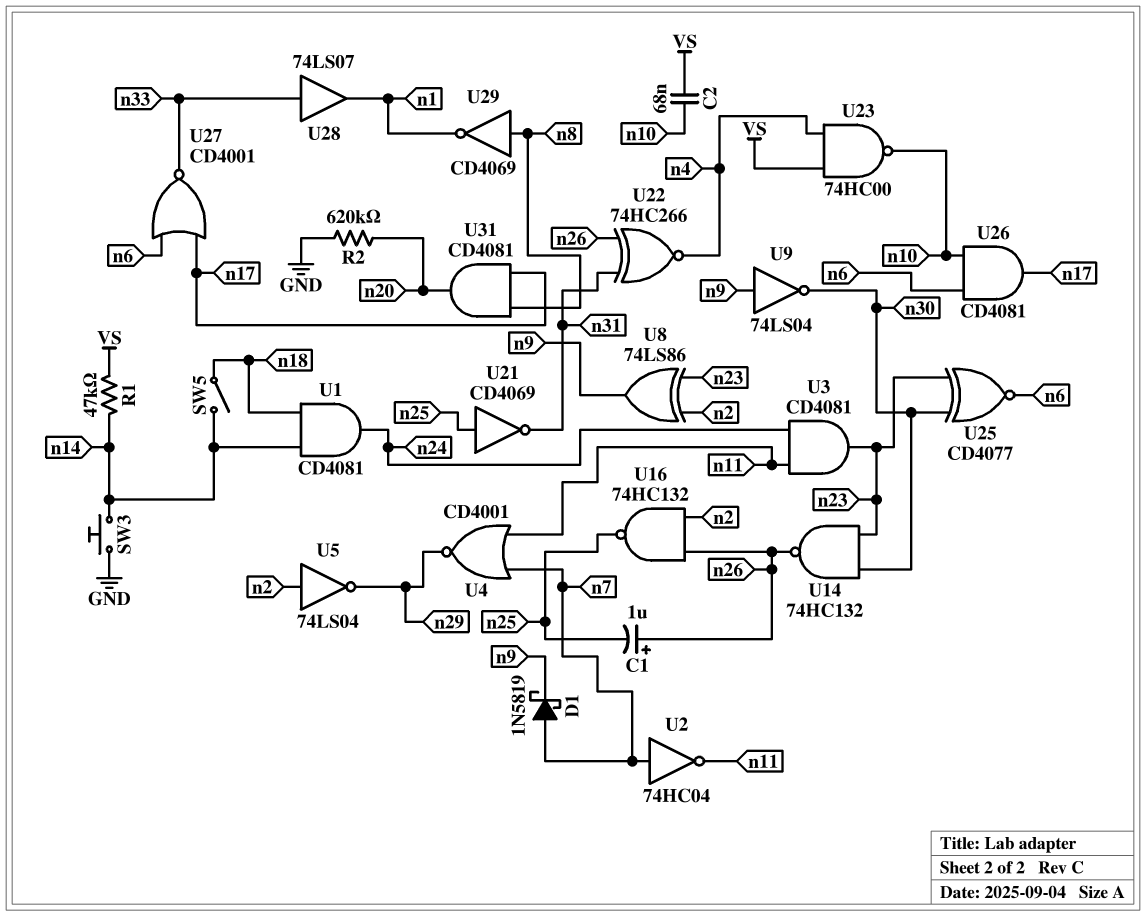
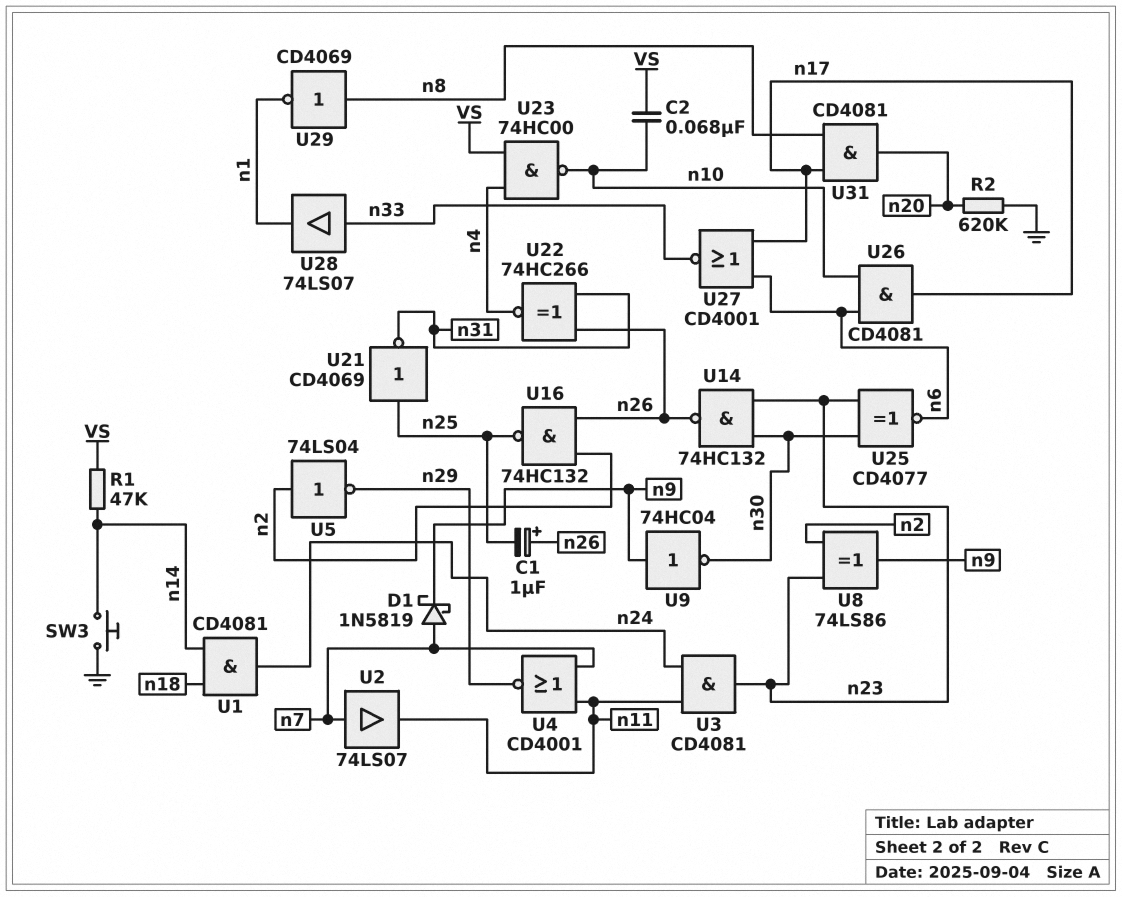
SW5: switch (n14, n18) -> none
U2: NOT 74HC04 (in n7, out n11) -> buffer 74LS07 (in n7, out n11)
U9: NOT 74LS04 (in n9, out n30) -> NOT 74HC04 (in n9, out n30)

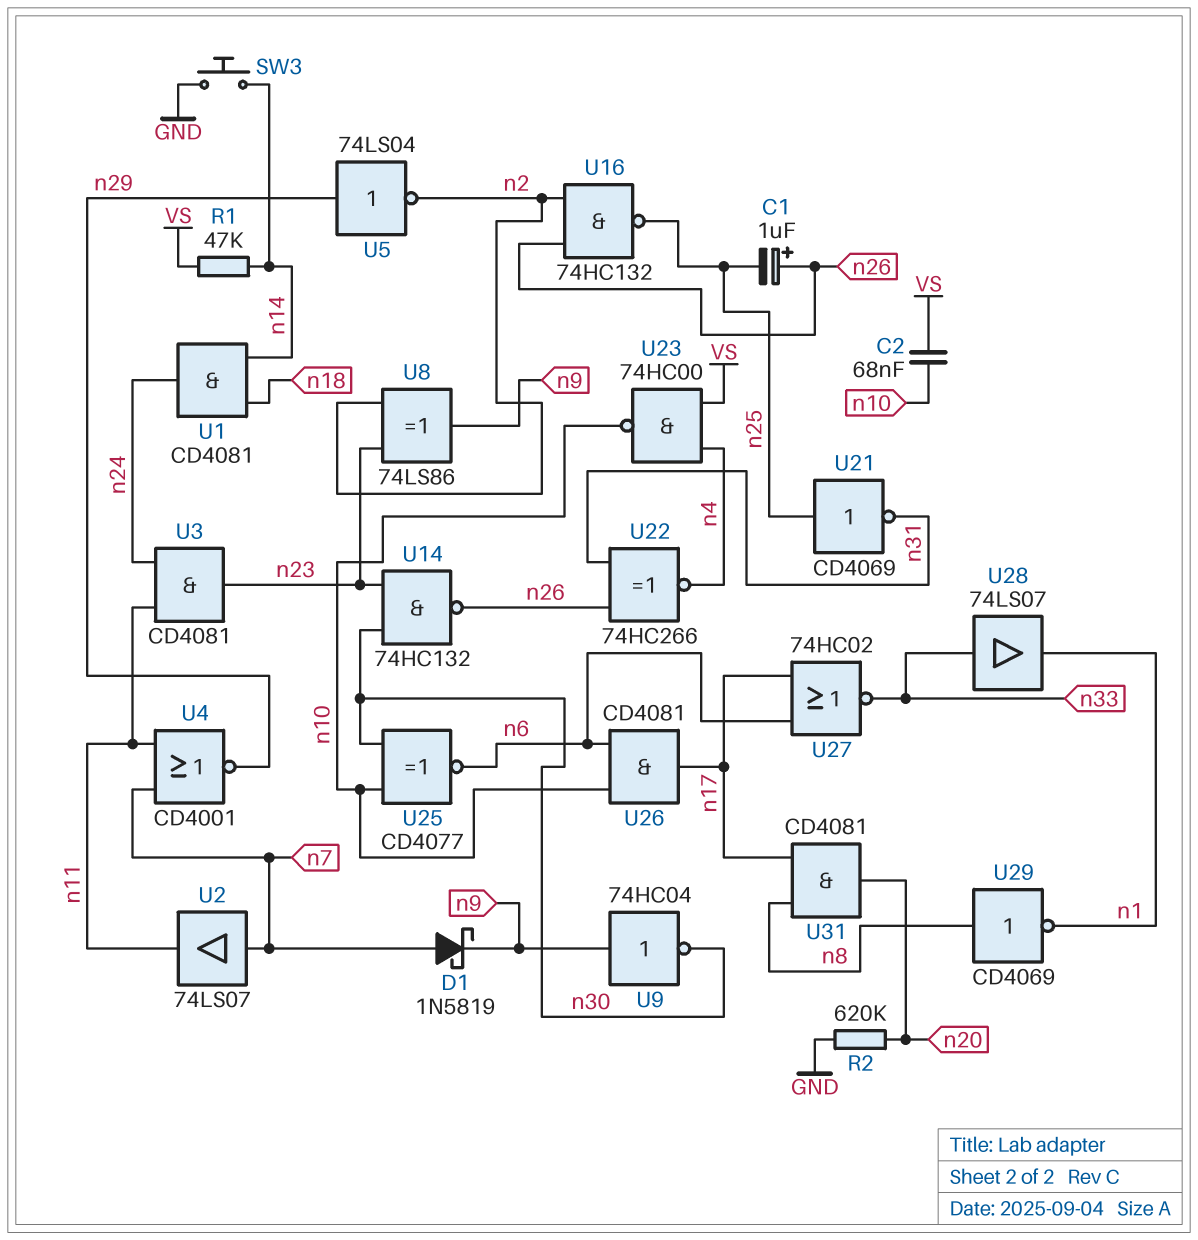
U5: NOT 74LS04 (in n2, out n29) -> NOT 74LS04 (in n29, out n2)
U25: XNOR CD4077 (in n23, in n30, out n6) -> XNOR CD4077 (in n10, in n30, out n6)
U27: NOR CD4001 (in n6, in n17, out n33) -> NOR 74HC02 (in n6, in n17, out n33)

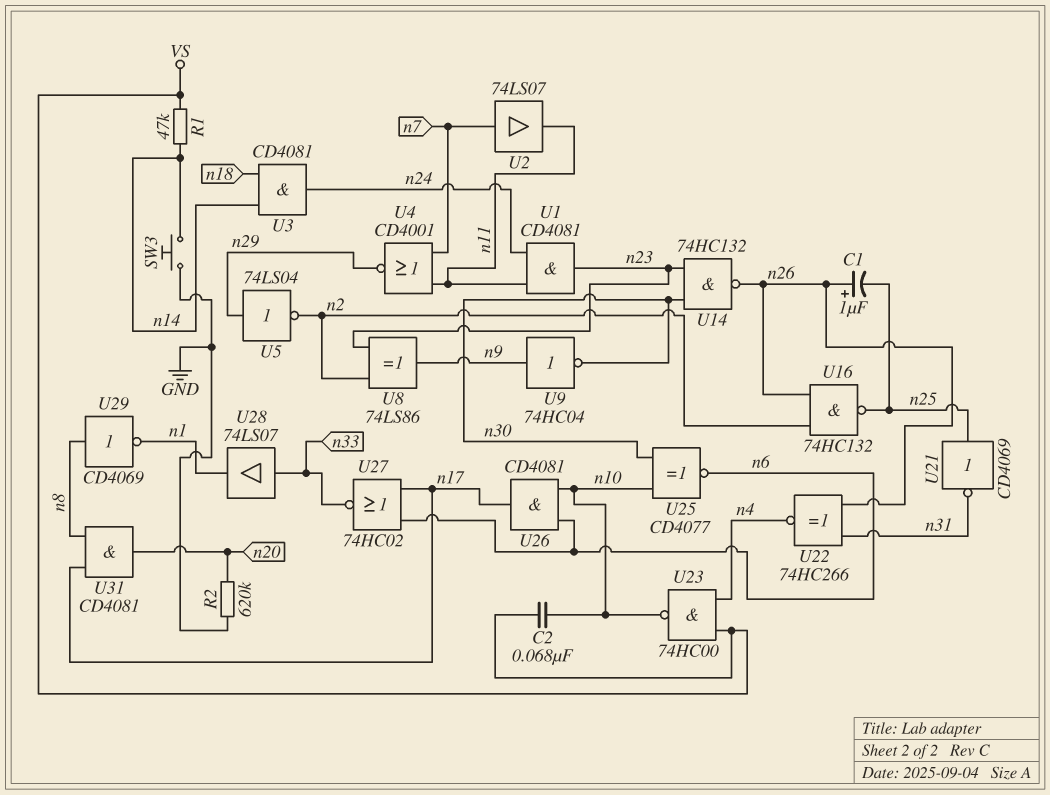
D1: schottky 1N5819 (A n7, K n9) -> none
U1: AND CD4081 (in n14, in n18, out n24) -> AND CD4081 (in n11, in n24, out n23)
U3: AND CD4081 (in n11, in n24, out n23) -> AND CD4081 (in n14, in n18, out n24)

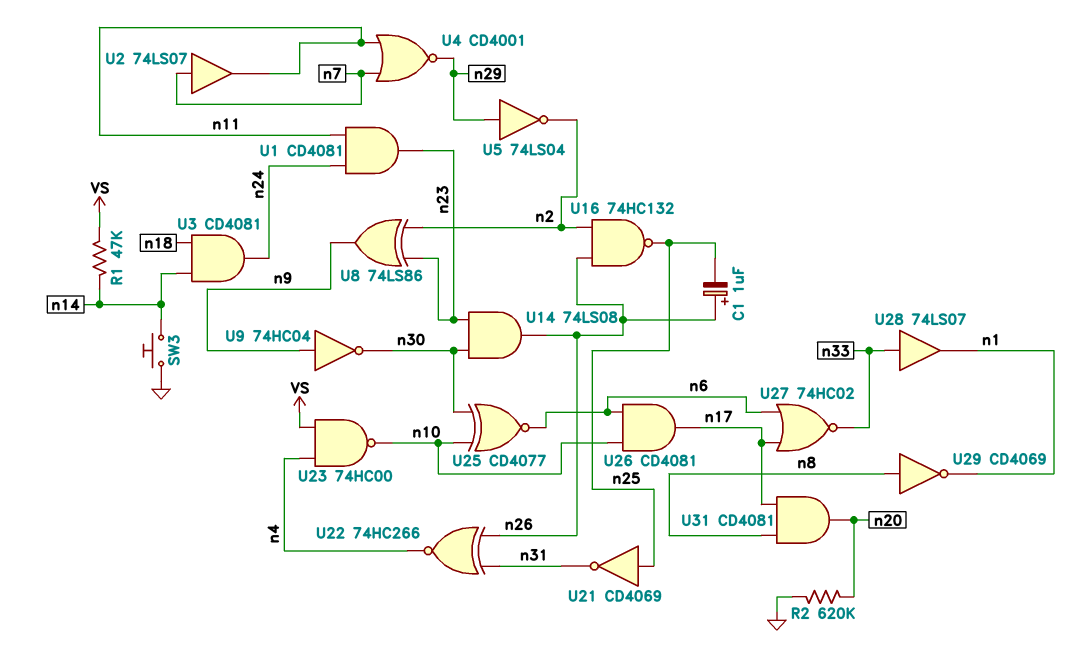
C2: 68nF (VS, n10) -> none
U14: NAND 74HC132 (in n23, in n30, out n26) -> AND 74LS08 (in n23, in n30, out n26)

